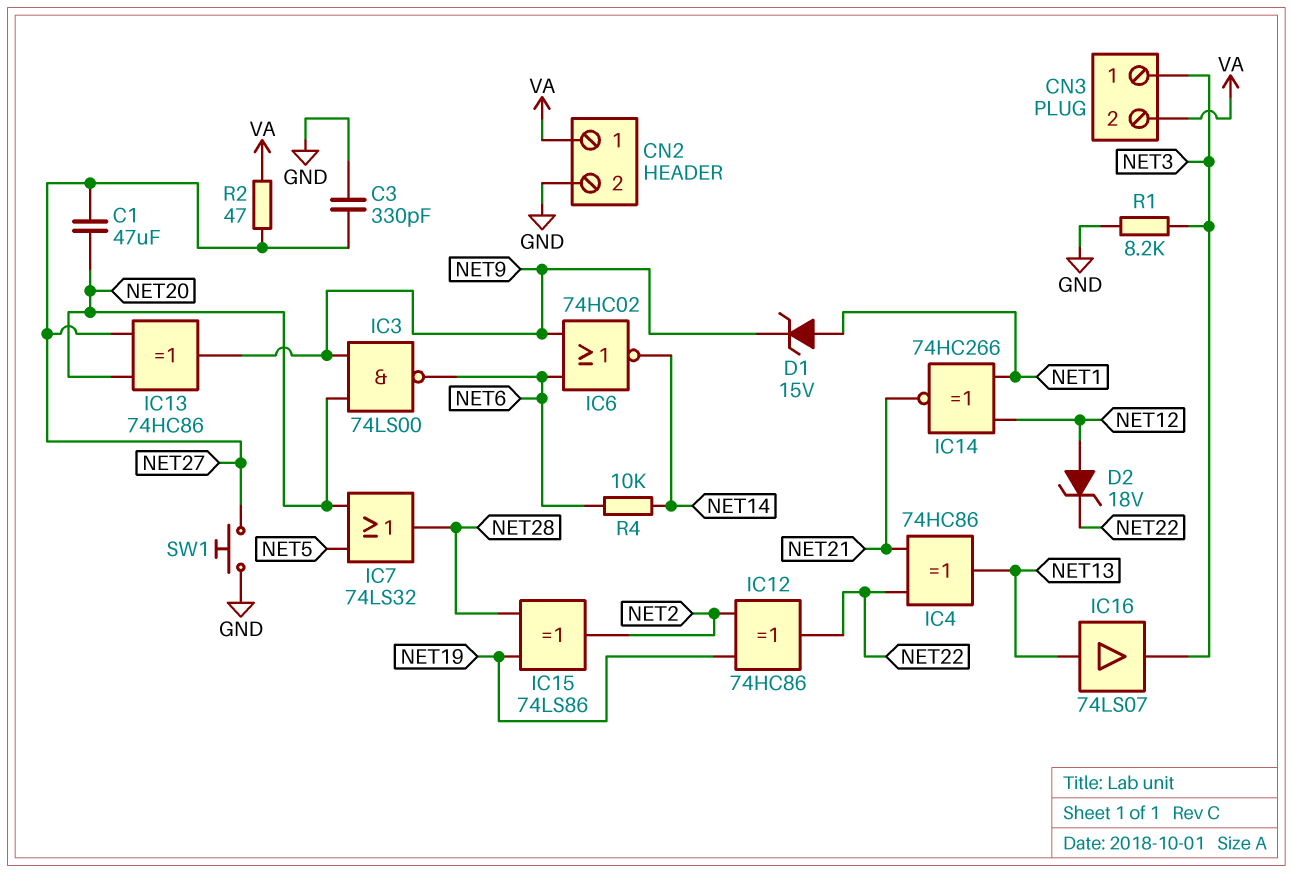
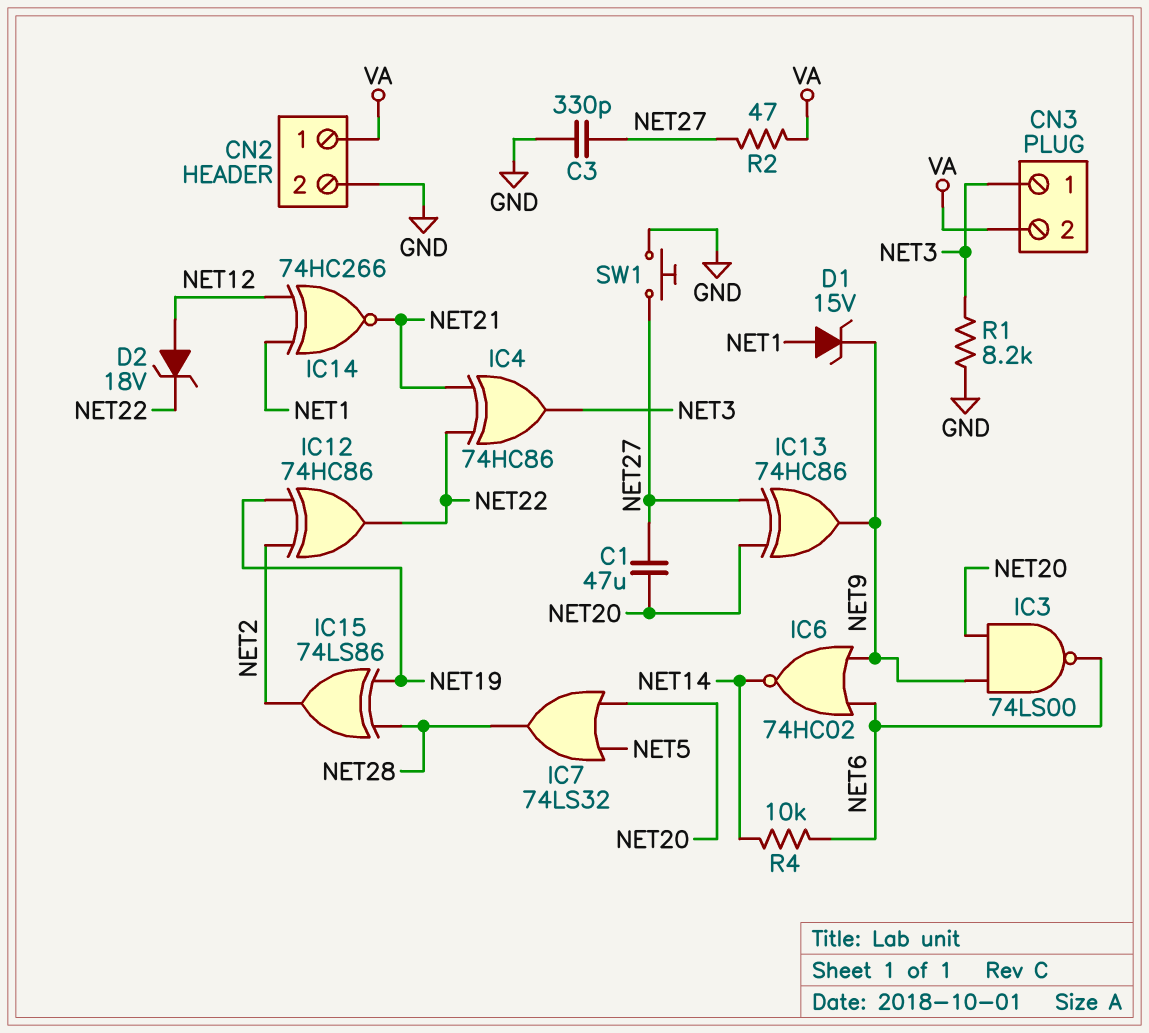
IC4: XOR 74HC86 (in NET21, in NET22, out NET13) -> XOR 74HC86 (in NET21, in NET22, out NET3)
IC16: buffer 74LS07 (in NET13, out NET3) -> none

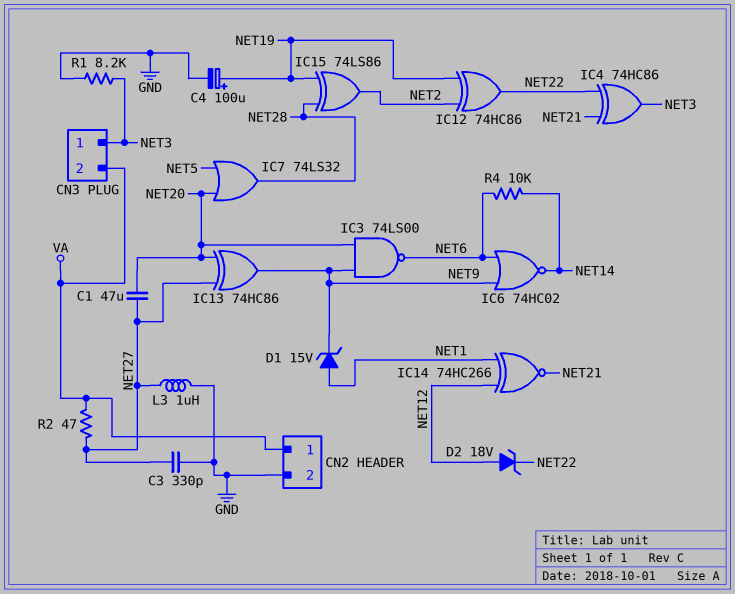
C4: none -> 100uF (plus NET19, minus GND)
L3: none -> 1uH (GND, NET27)
SW1: button (GND, NET27) -> none

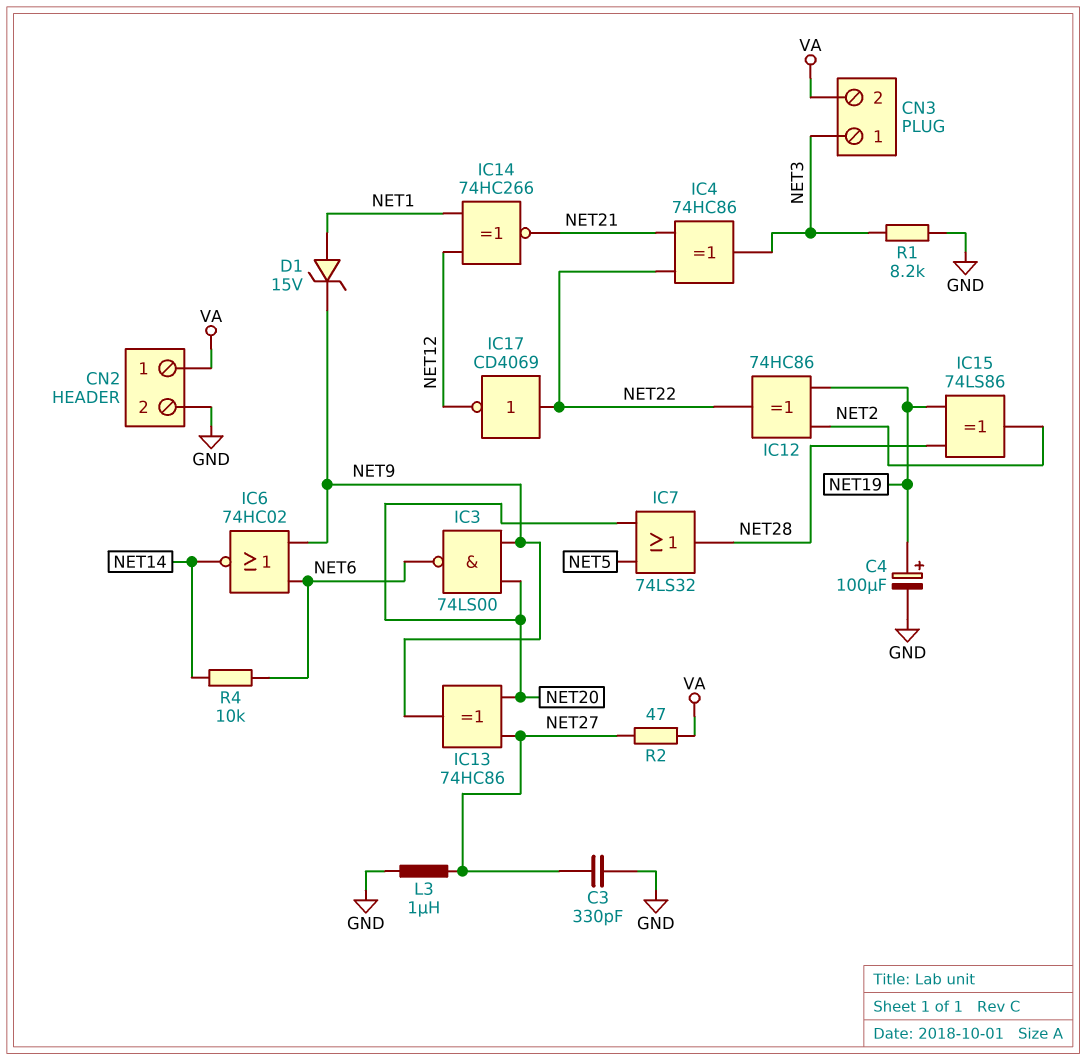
C1: 47uF (NET20, NET27) -> none
D2: zener 18V (A NET12, K NET22) -> none
IC17: none -> NOT CD4069 (in NET22, out NET12)

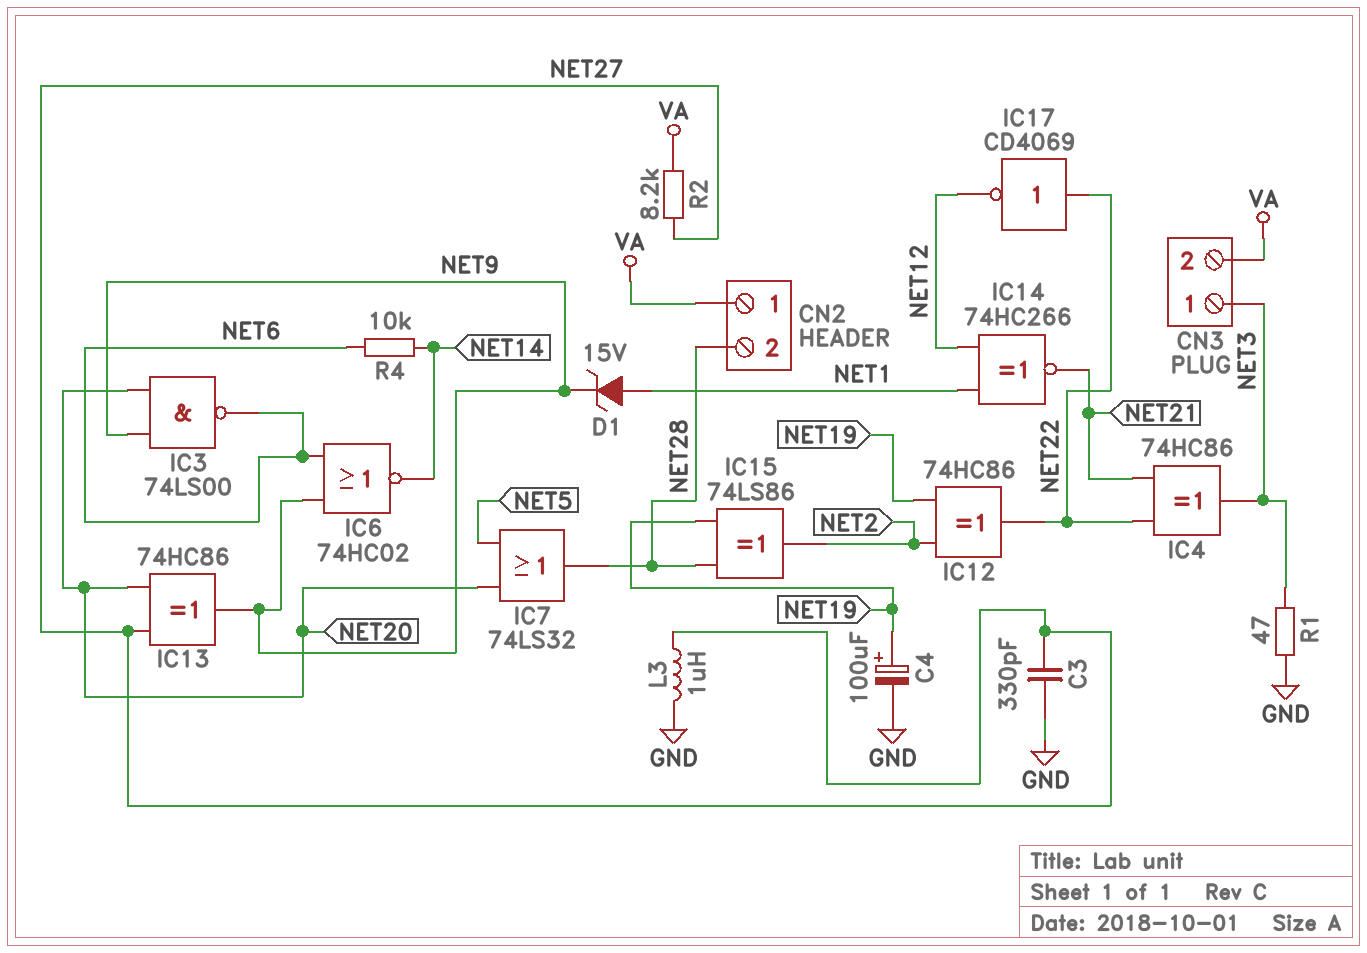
CN2 pin 2: GND -> NET28
R1: 8.2k (GND, NET3) -> 47 (GND, NET3)
R2: 47 (NET27, VA) -> 8.2k (NET27, VA)

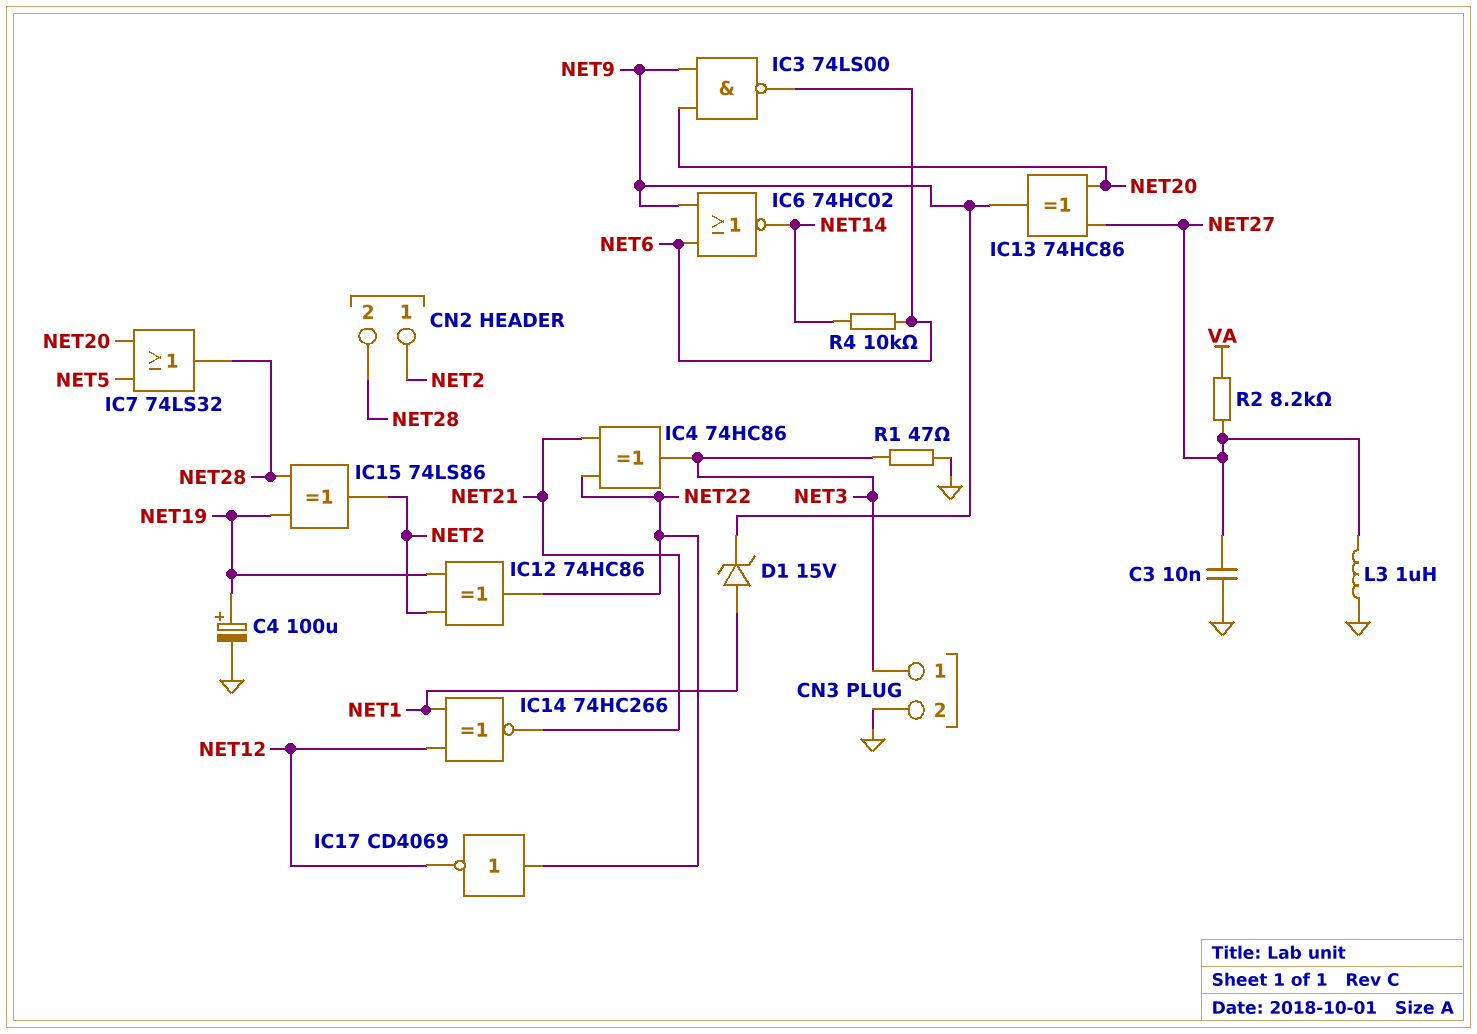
C3: 330pF (GND, NET27) -> 10nF (GND, NET27)
CN2 pin 1: VA -> NET2
CN3 pin 2: VA -> GND

